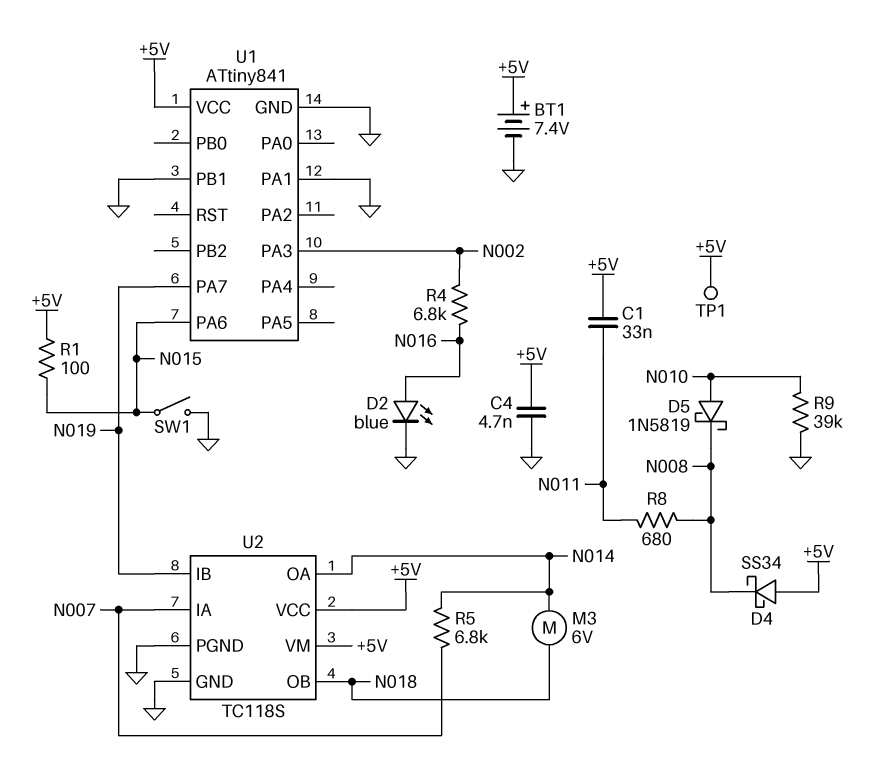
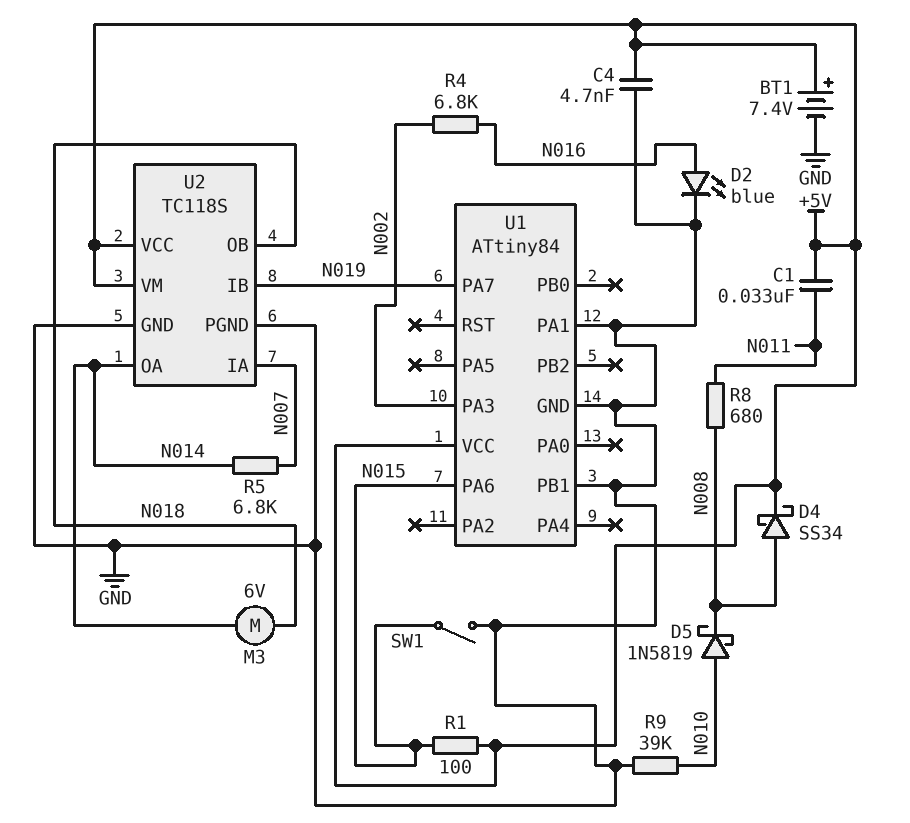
D4: schottky SS34 (A +5V, K N008) -> schottky SS34 (A N008, K +5V)
TP1: test point (+5V) -> none
U1: ATtiny841 -> ATtiny84

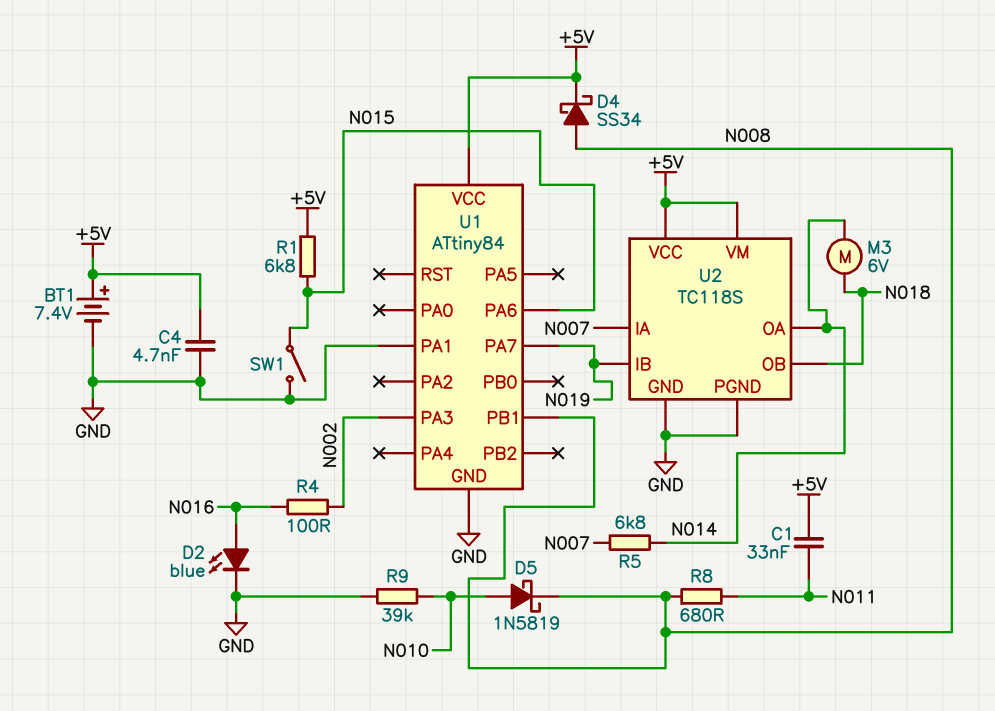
R1: 100 (+5V, N015) -> 6.8k (+5V, N015)
R4: 6.8k (N002, N016) -> 100 (N002, N016)
U1 pin PB1: GND -> N008

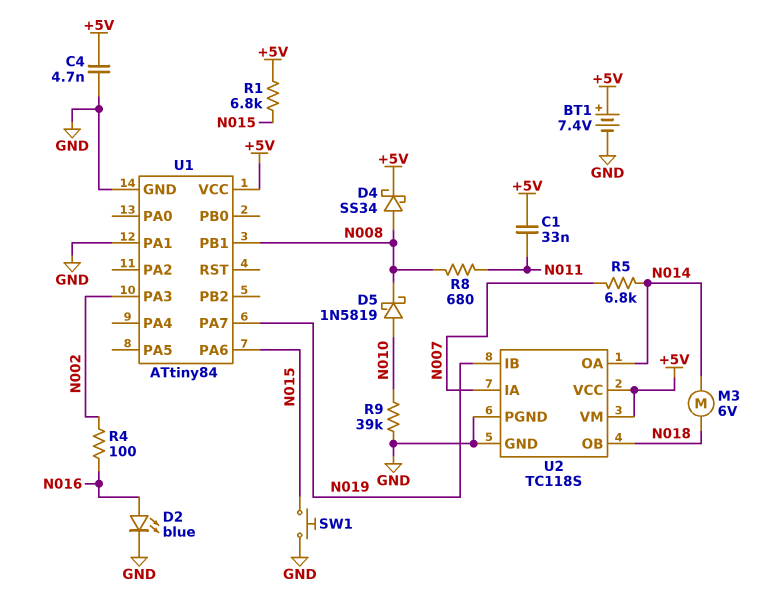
SW1: switch (GND, N015) -> button (GND, N015)

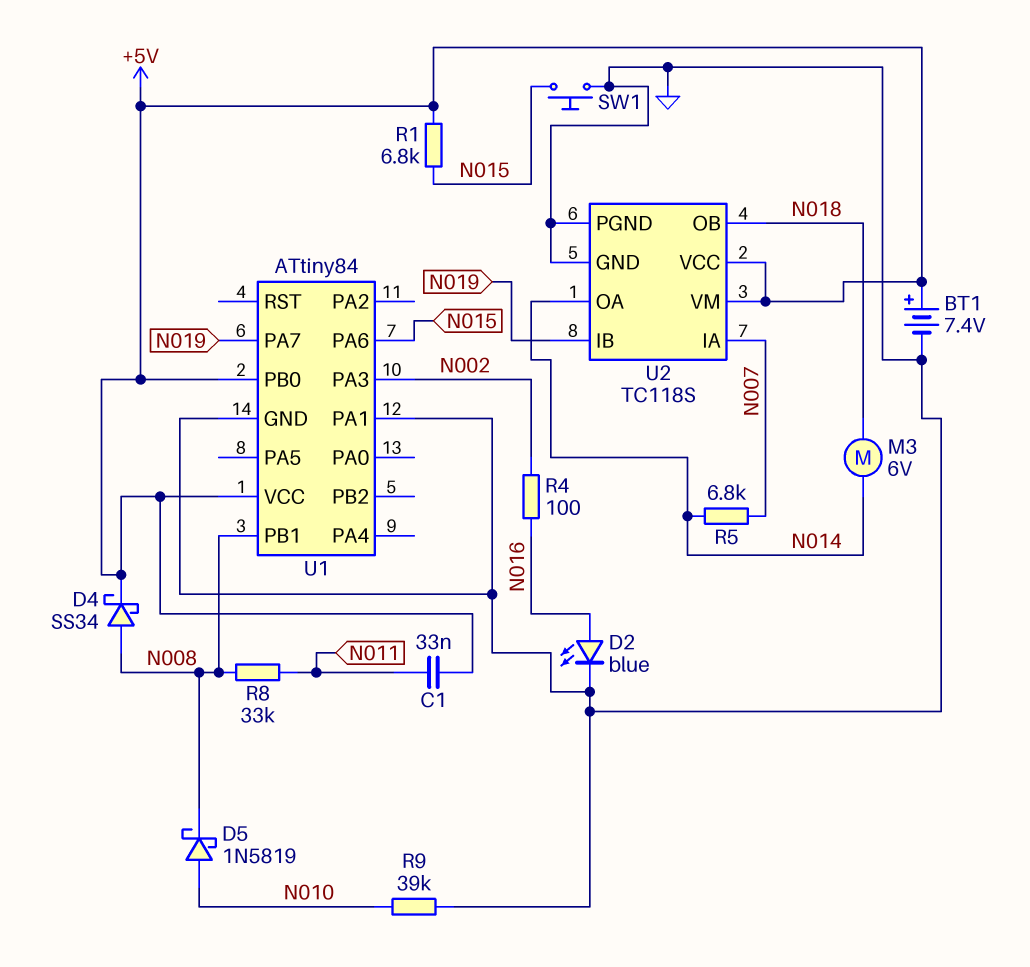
C4: 4.7nF (+5V, GND) -> none
R8: 680 (N008, N011) -> 33k (N008, N011)
U1 pin PB0: none -> +5V

